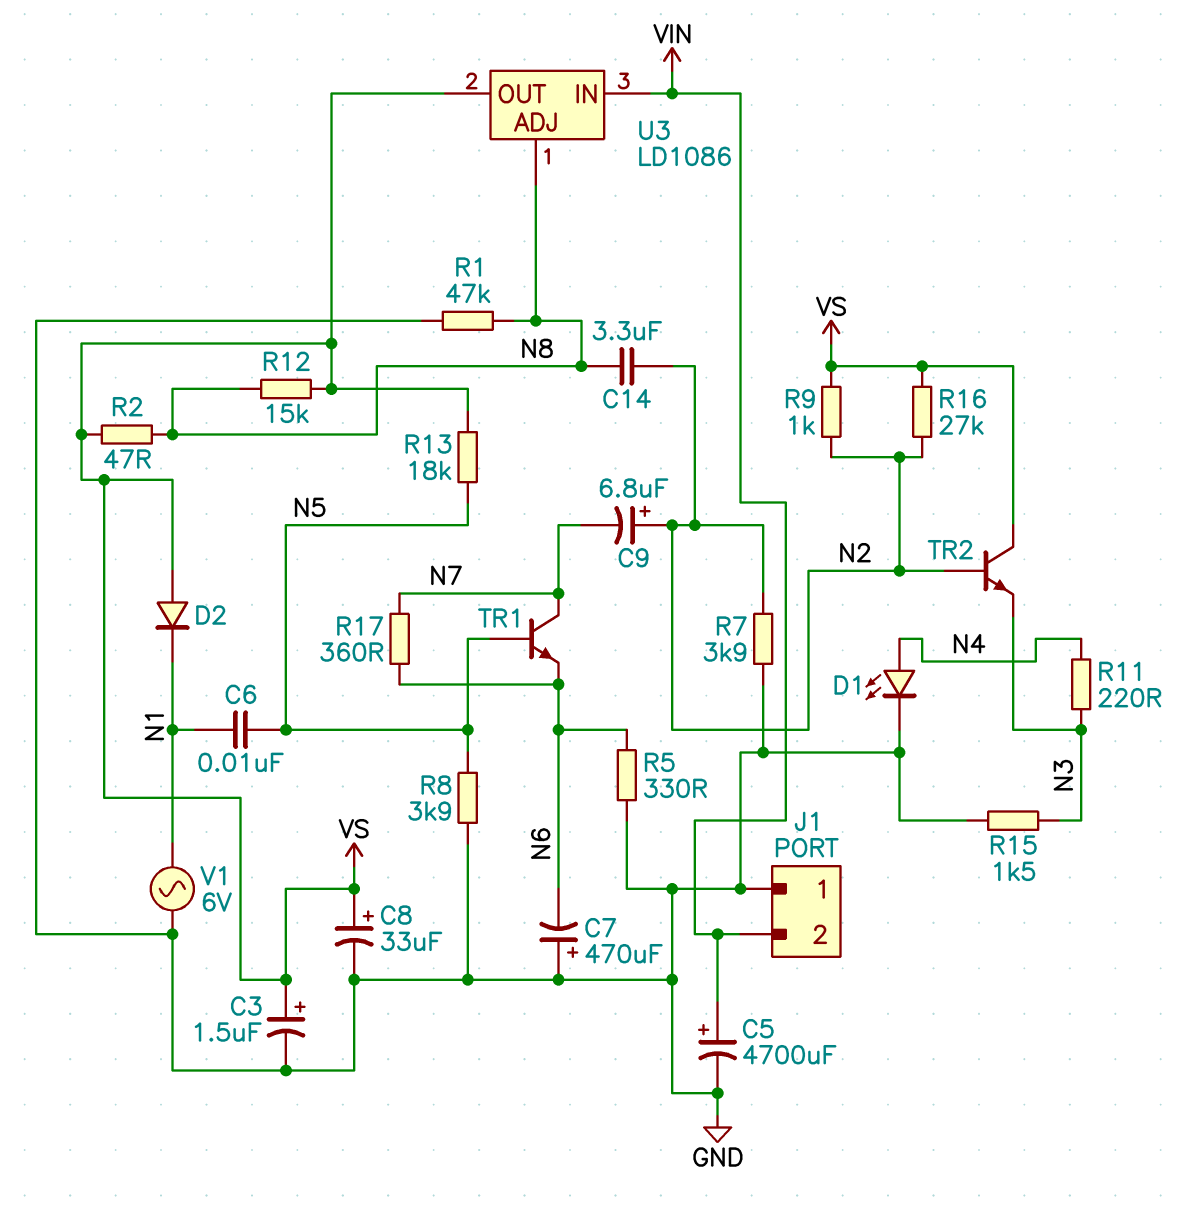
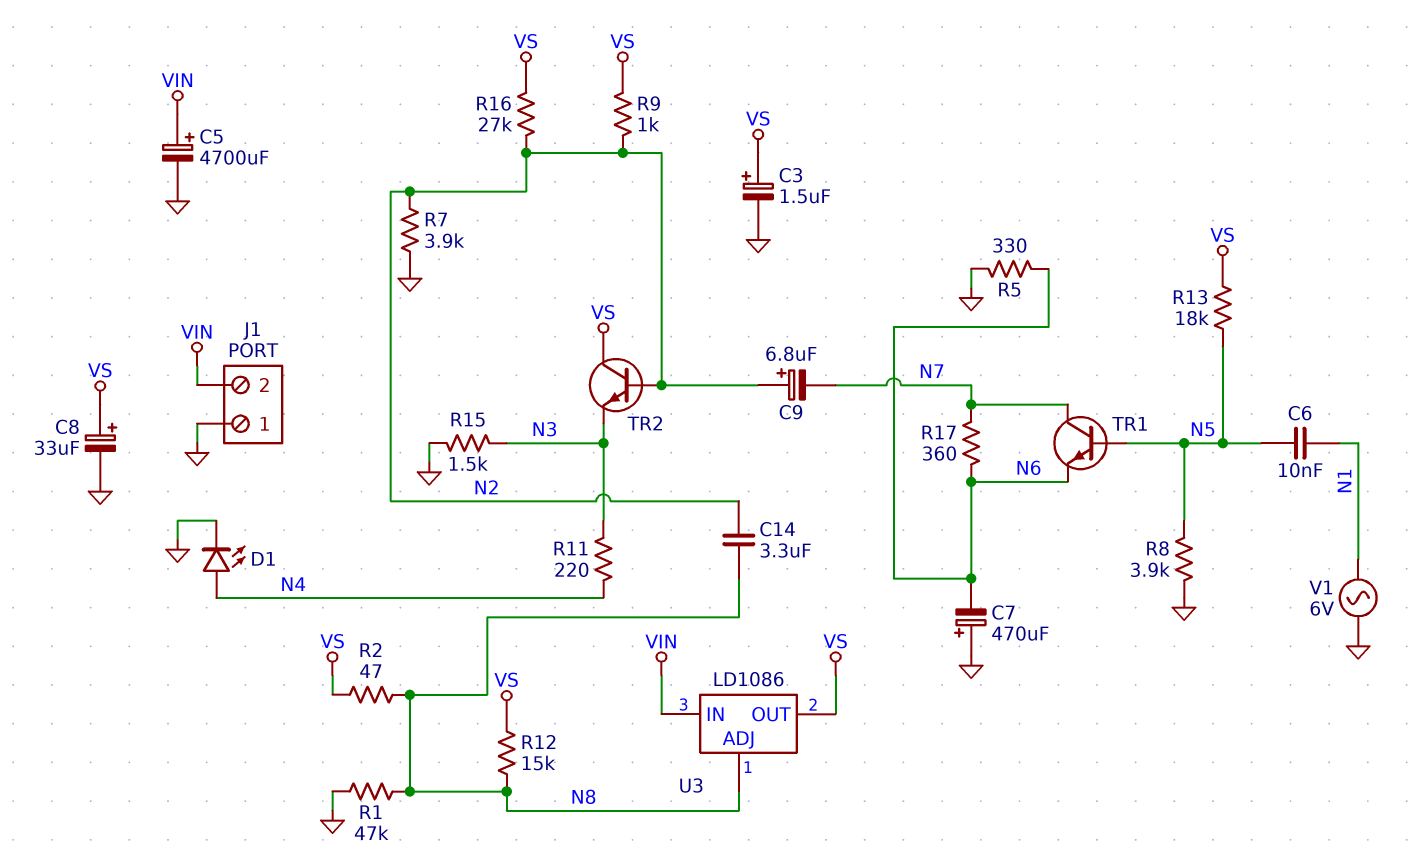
D2: diode (A VS, K N1) -> none

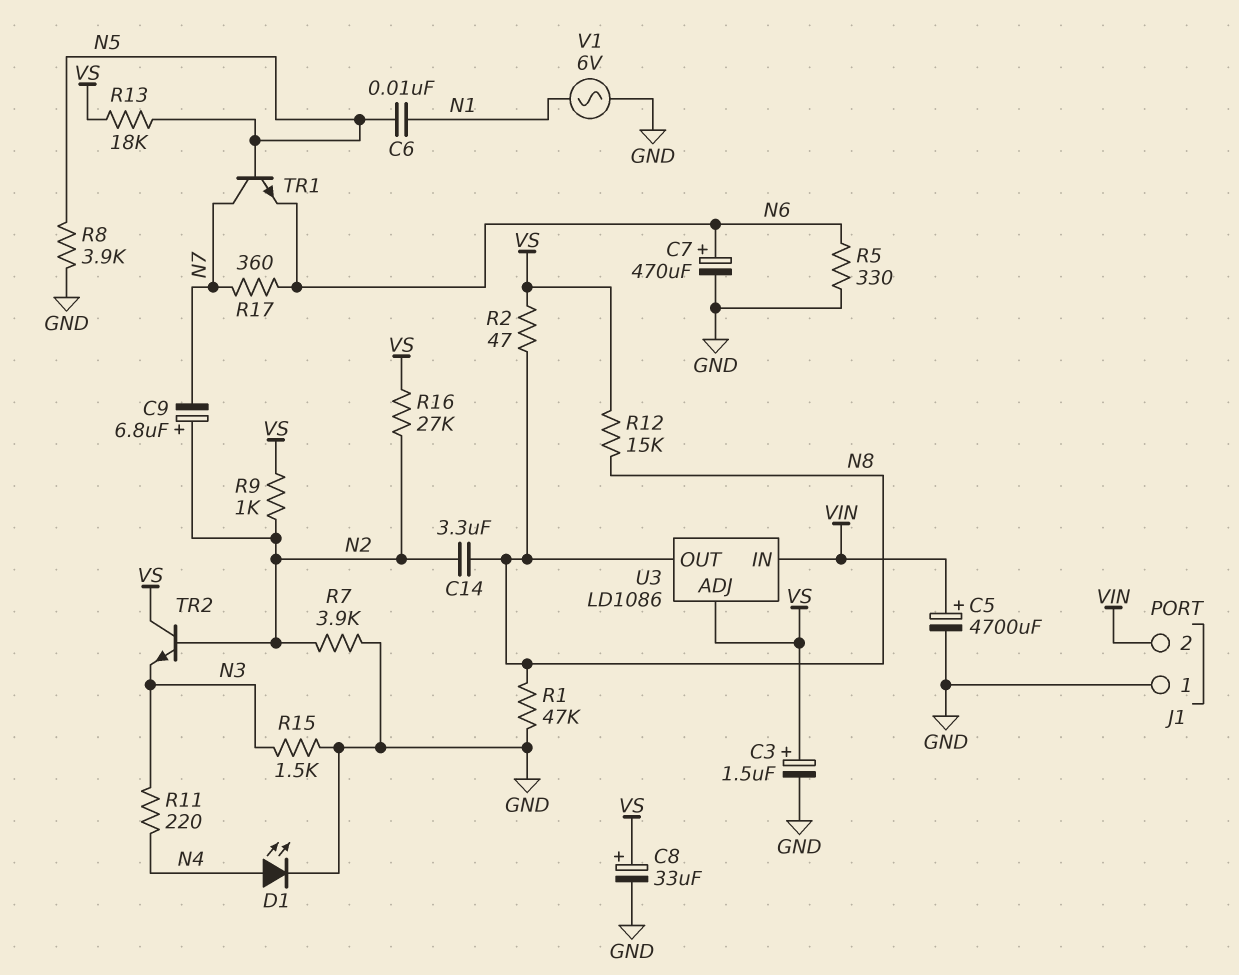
C7: 470uF (plus GND, minus N6) -> 470uF (plus N6, minus GND)
U3 pin ADJ: N8 -> VS
U3 pin OUT: VS -> N8

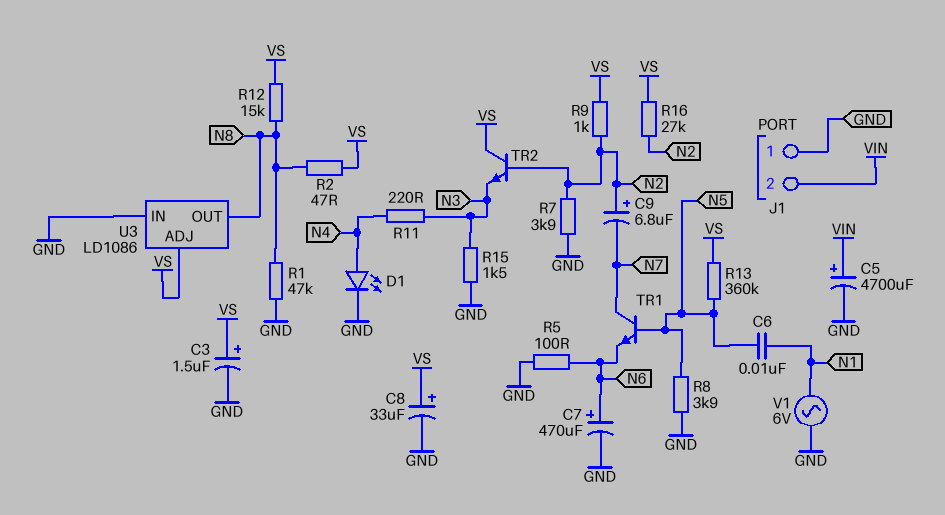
C14: 3.3uF (N2, N8) -> none
R5: 330 (GND, N6) -> 100 (GND, N6)
R13: 18k (N5, VS) -> 360k (N5, VS)
R17: 360 (N6, N7) -> none
U3 pin IN: VIN -> GND

